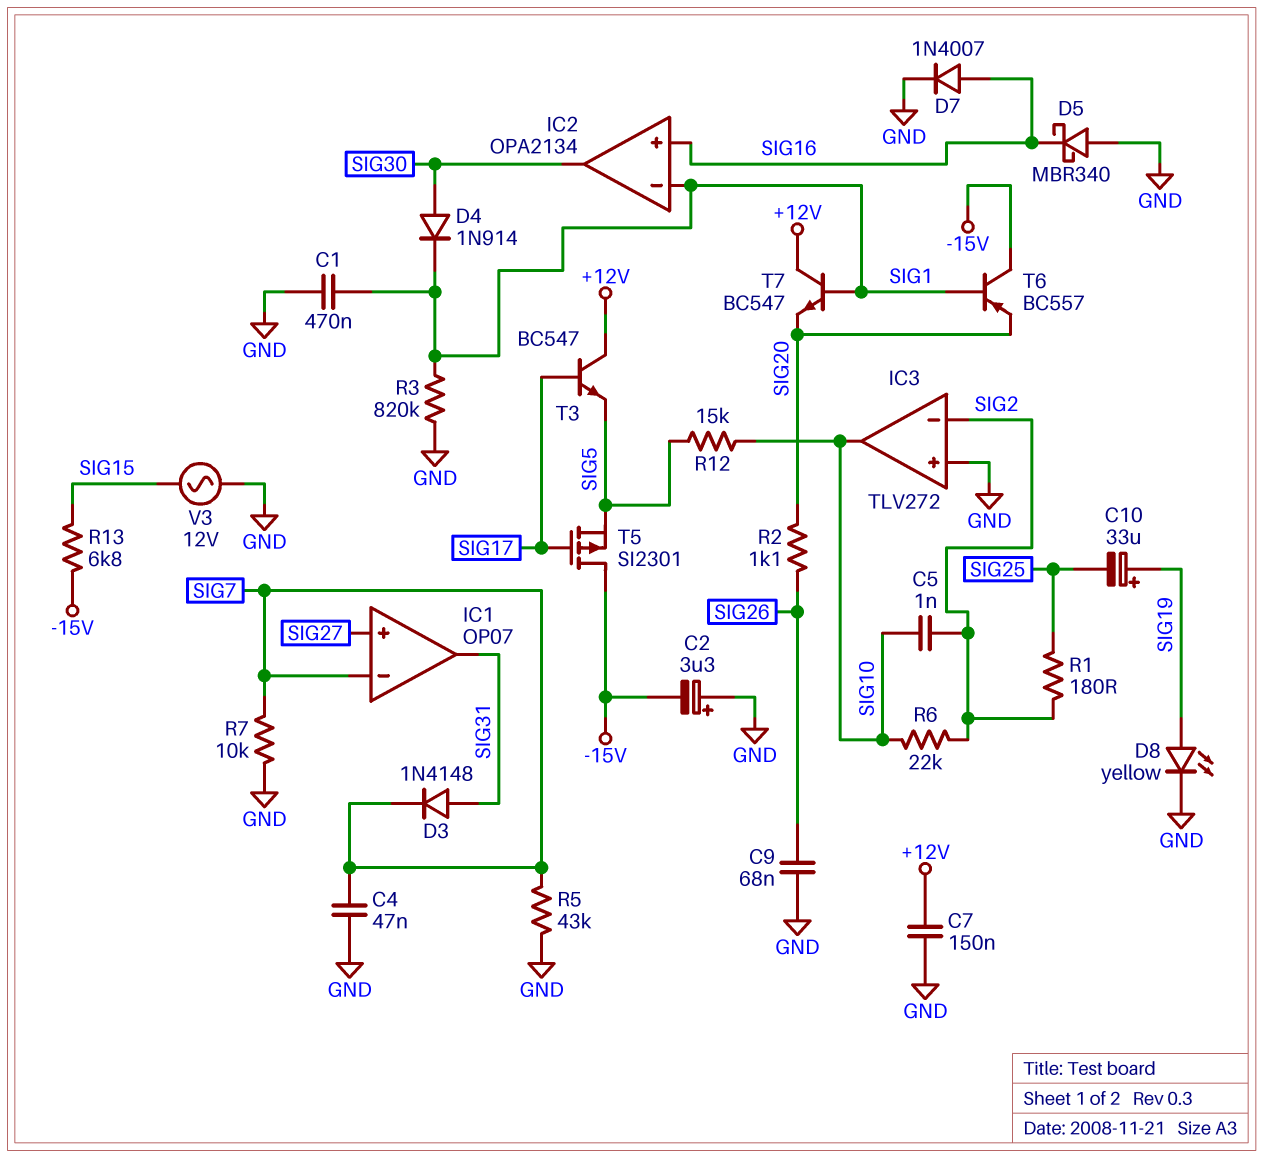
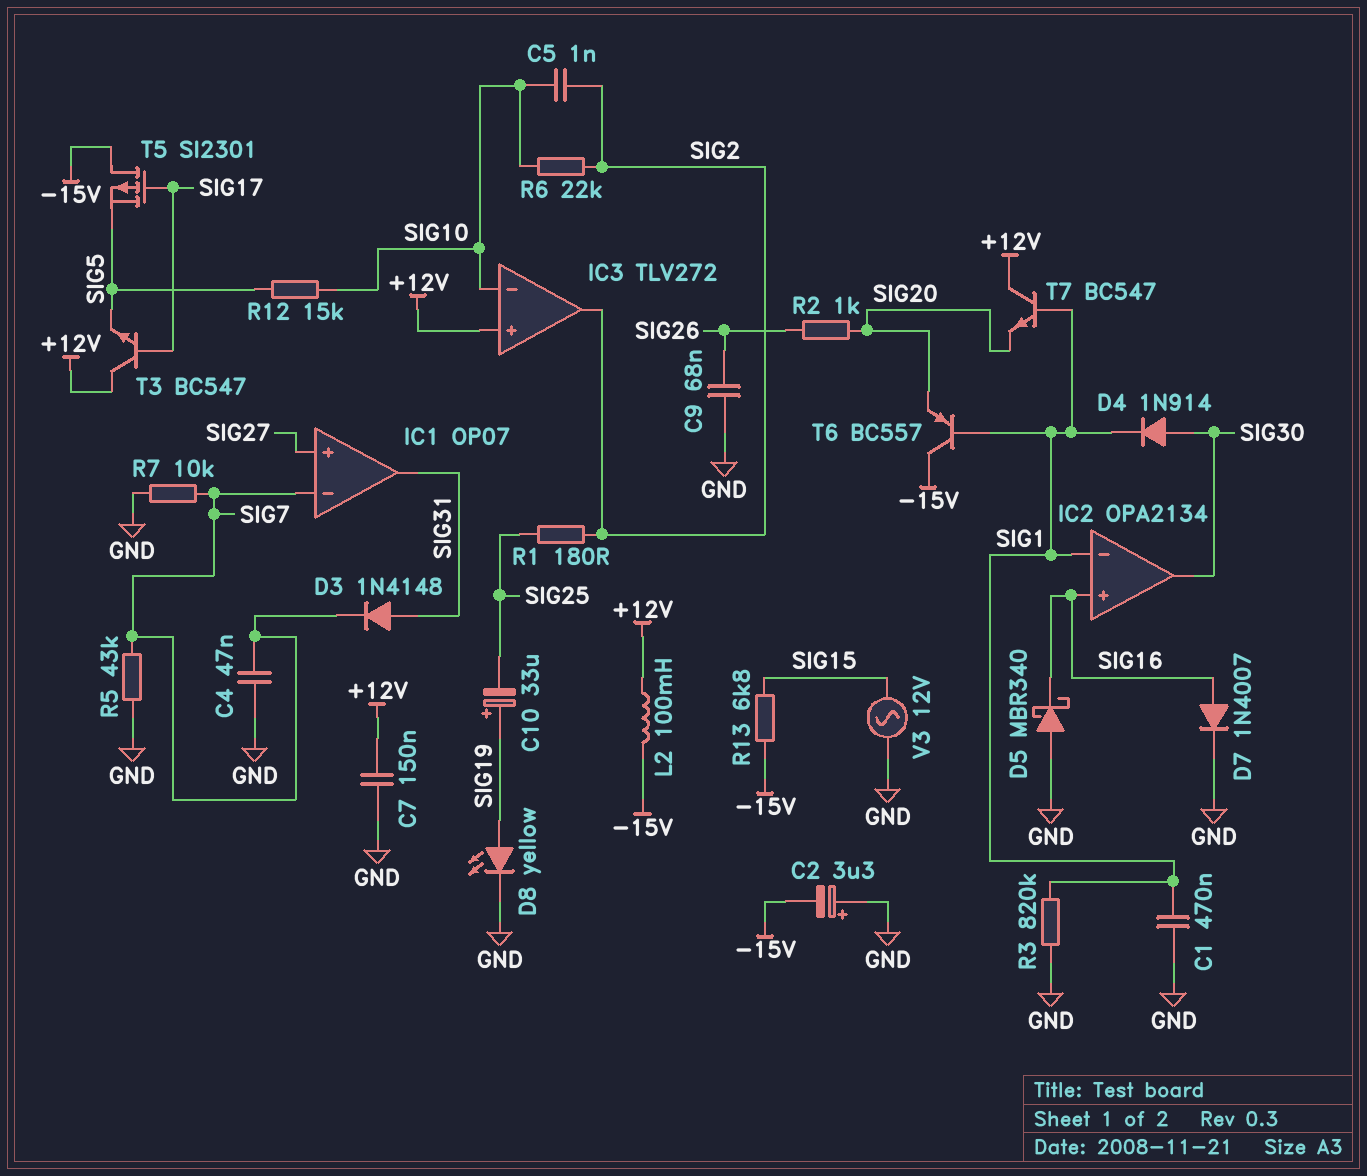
IC3 pin in+: GND -> +12V
IC3 pin in-: SIG2 -> SIG10
IC3 pin out: SIG10 -> SIG2
L2: none -> 100mH (+12V, -15V)
R2: 1.1k (SIG20, SIG26) -> 1k (SIG20, SIG26)

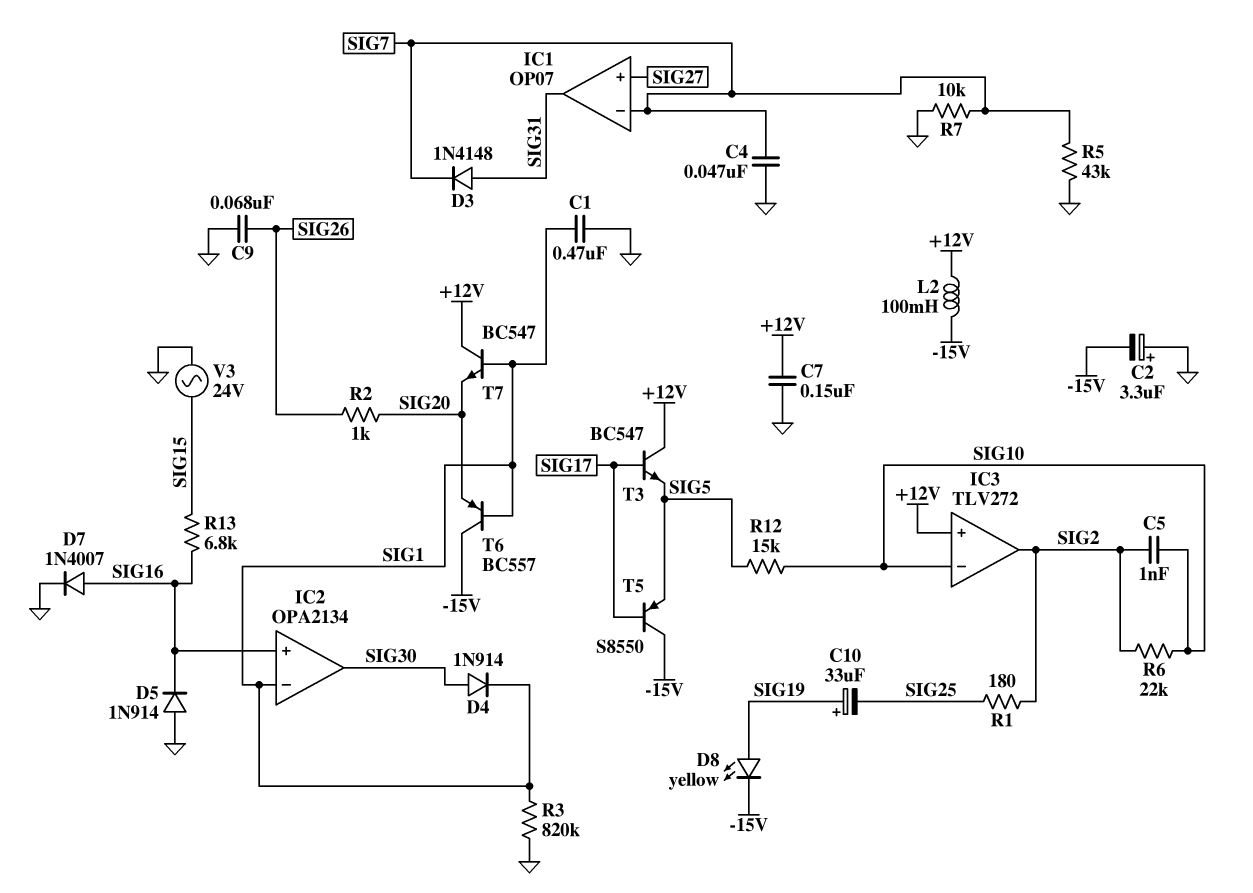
D5: schottky MBR340 (A GND, K SIG16) -> diode 1N914 (A GND, K SIG16)
D8: LED yellow (A SIG19, K GND) -> LED yellow (A SIG19, K -15V)
R13: 6.8k (-15V, SIG15) -> 6.8k (SIG15, SIG16)
T5: PMOS SI2301 (G SIG17, D -15V, S SIG5) -> PNP S8550 (B SIG17, C -15V, E SIG5)
V3: AC 12V (GND, SIG15) -> AC 24V (GND, SIG15)

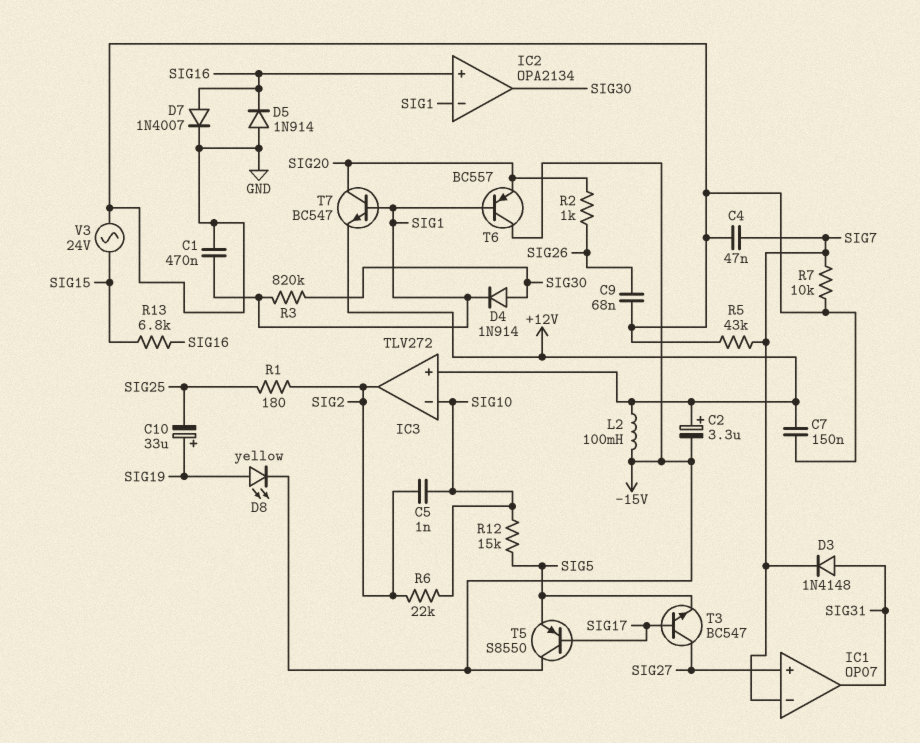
C2: 3.3uF (plus GND, minus -15V) -> 3.3uF (plus +12V, minus -15V)
R3: 820k (GND, SIG1) -> 820k (SIG1, SIG30)
T3: NPN BC547 (B SIG17, C +12V, E SIG5) -> NPN BC547 (B SIG17, C SIG27, E SIG5)
T7: NPN BC547 (B SIG1, C +12V, E SIG20) -> NPN BC547 (B SIG1, C SIG20, E +12V)

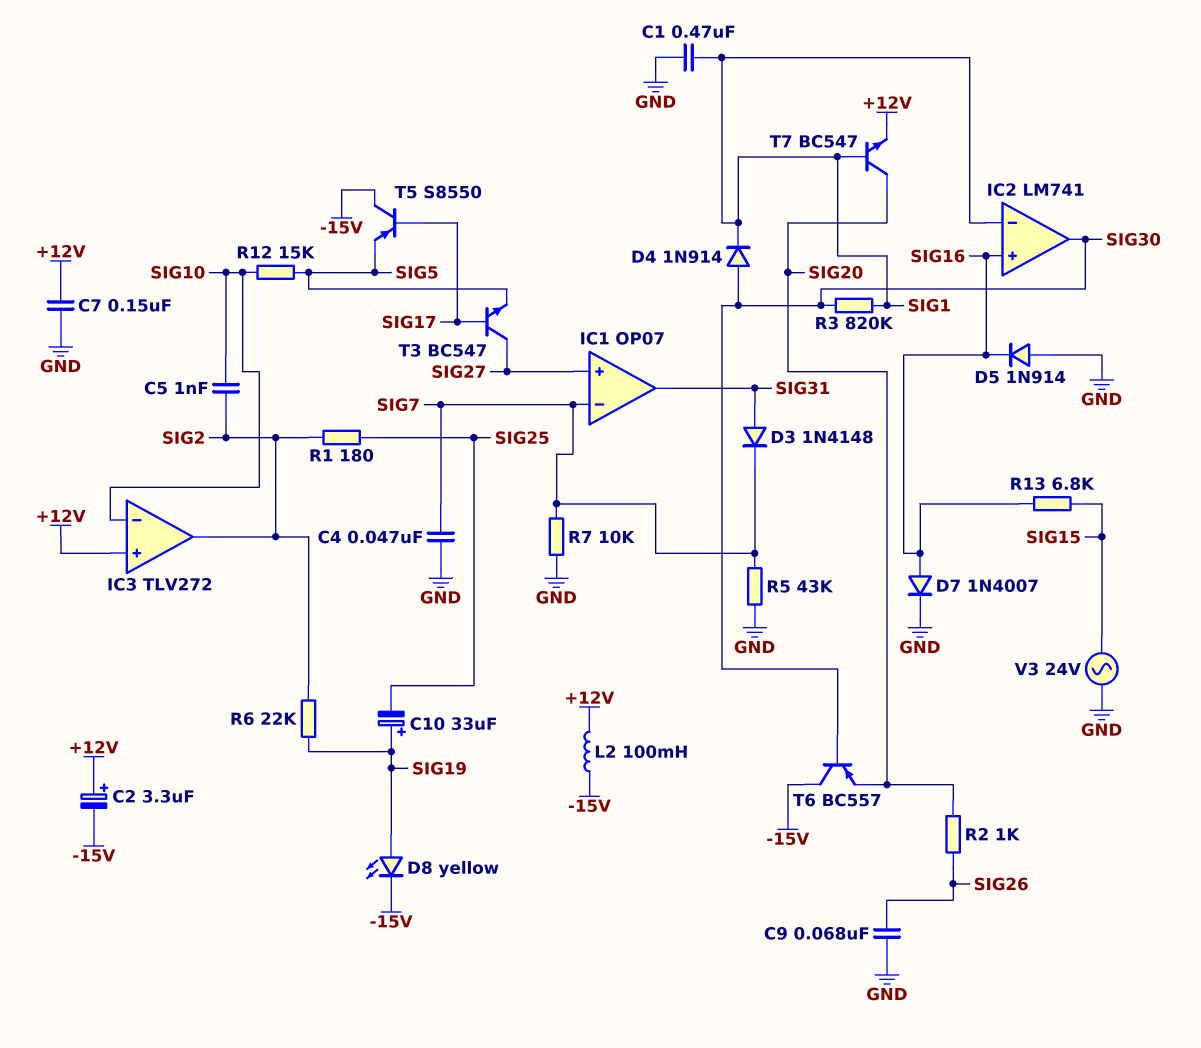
IC2: OPA2134 -> LM741
R6: 22k (SIG2, SIG10) -> 22k (SIG2, SIG19)
T6: PNP BC557 (B SIG1, C -15V, E SIG20) -> PNP BC557 (B SIG30, C -15V, E SIG20)

